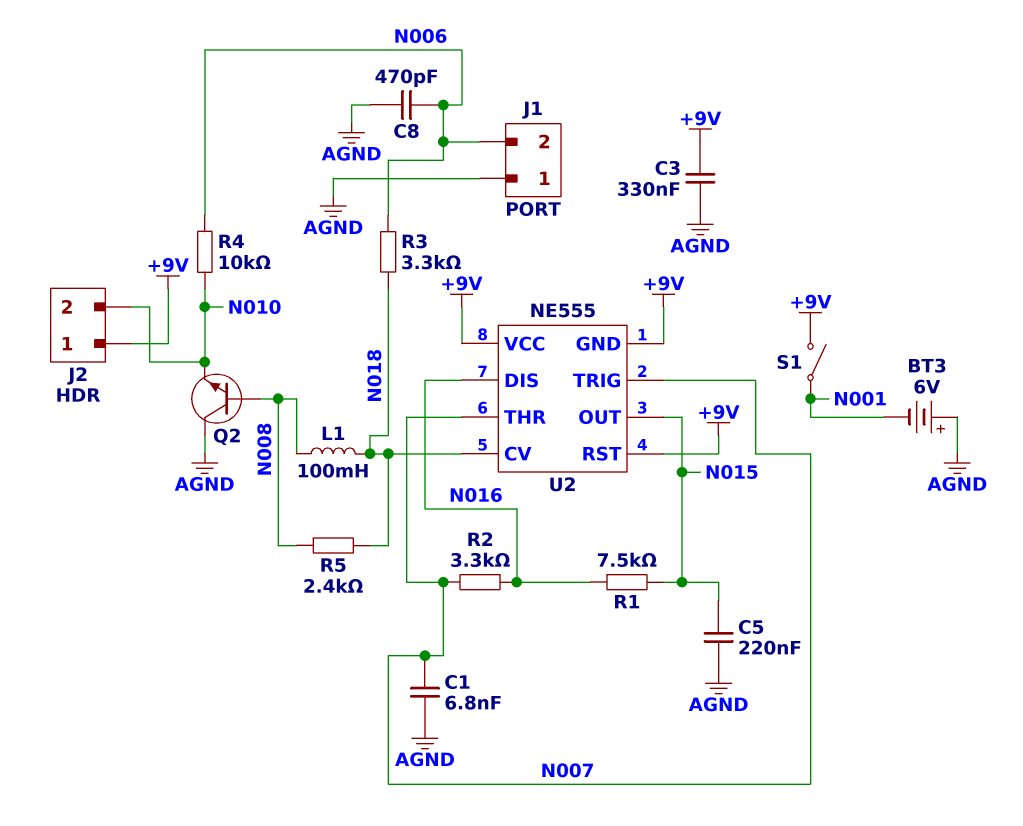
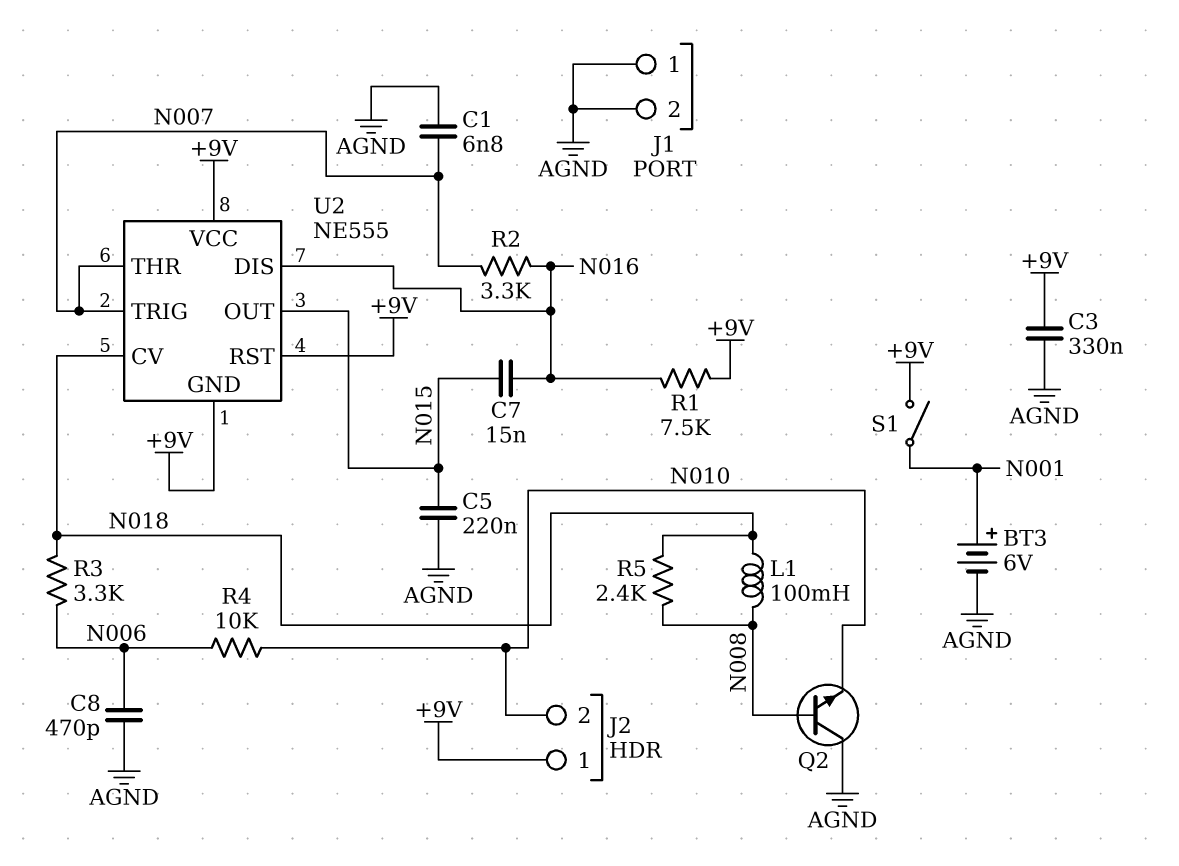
BT3: 6V (plus AGND, minus N001) -> 6V (plus N001, minus AGND)
C7: none -> 15nF (N015, N016)
J1 pin 2: N006 -> AGND
R1: 7.5k (N015, N016) -> 7.5k (+9V, N016)

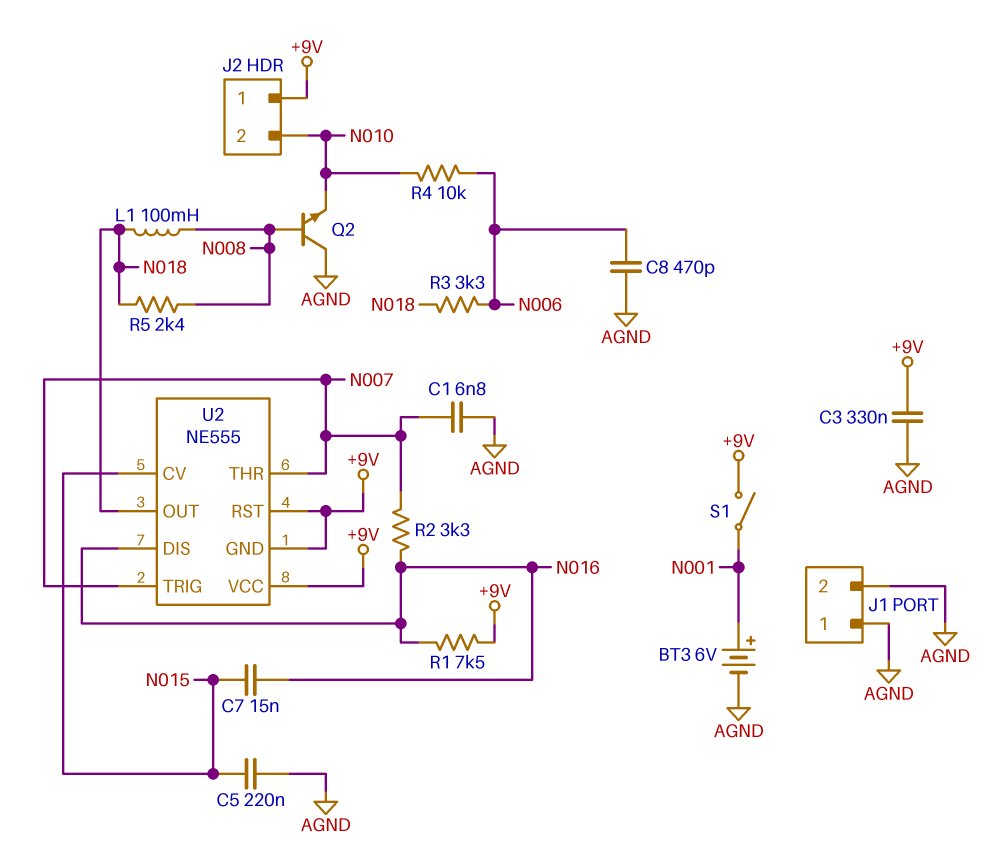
U2 pin CV: N018 -> N015
U2 pin OUT: N015 -> N018

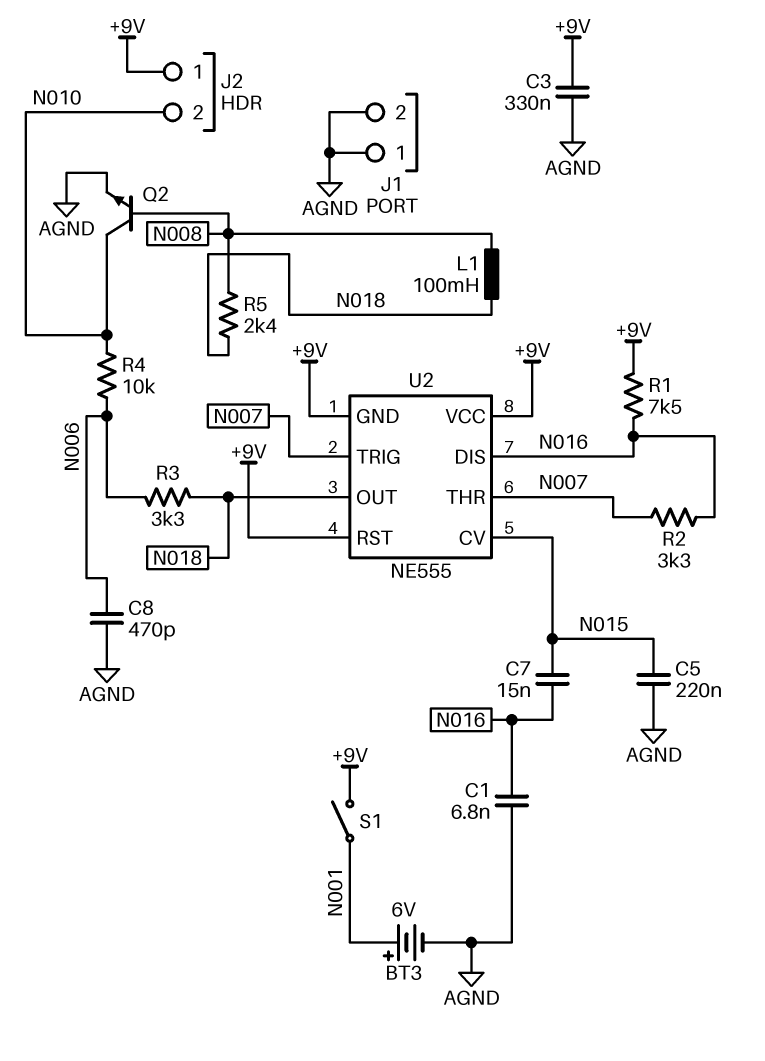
C1: 6.8nF (AGND, N007) -> 6.8nF (AGND, N016)
Q2: NPN (B N008, C AGND, E N010) -> NPN (B N008, C N010, E AGND)

